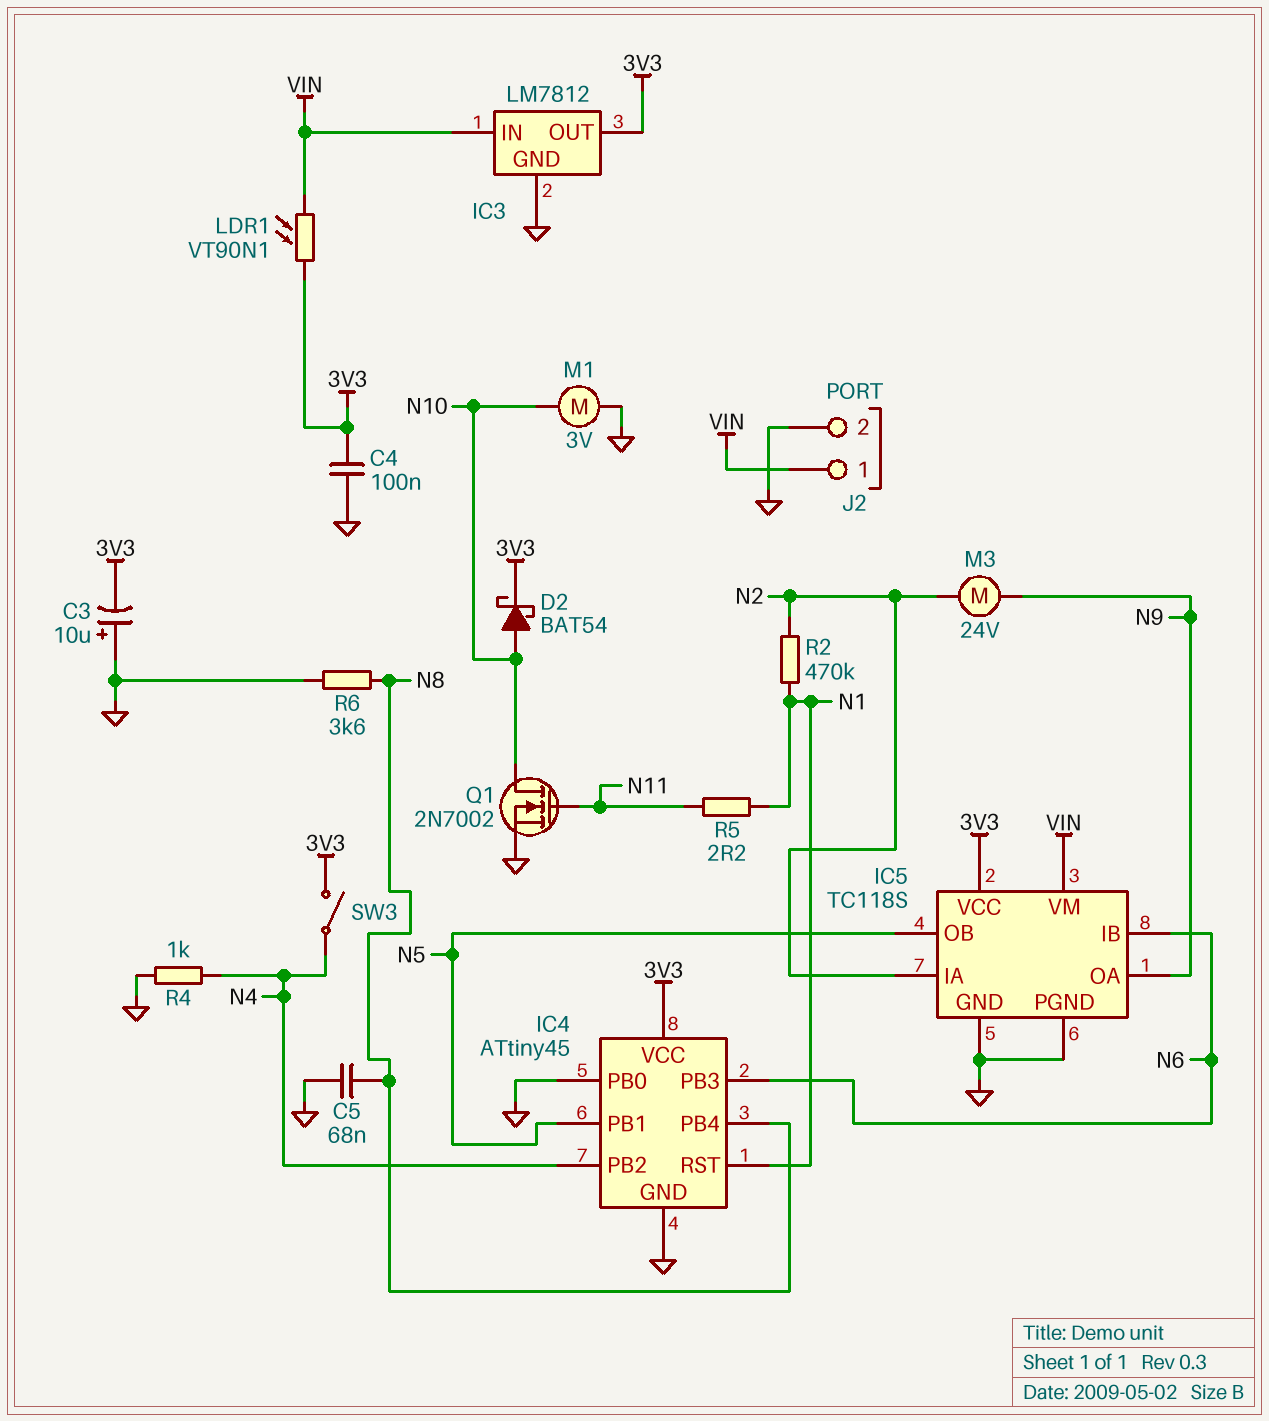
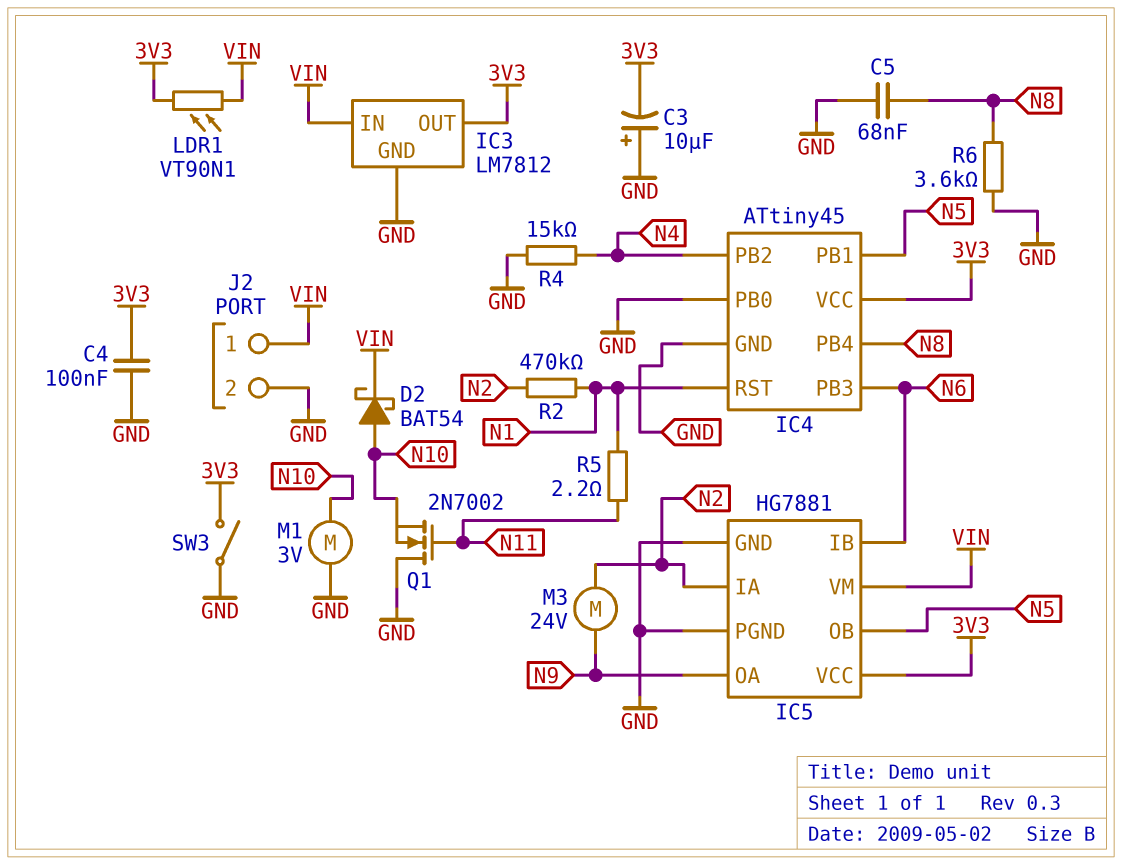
D2: schottky BAT54 (A N10, K 3V3) -> schottky BAT54 (A N10, K VIN)
IC5: TC118S -> HG7881
Q1: NMOS 2N7002 (G N11, D N10, S GND) -> NMOS 2N7002 (G N11, D GND, S N10)
R4: 1k (GND, N4) -> 15k (GND, N4)
SW3: switch (3V3, N4) -> switch (3V3, GND)

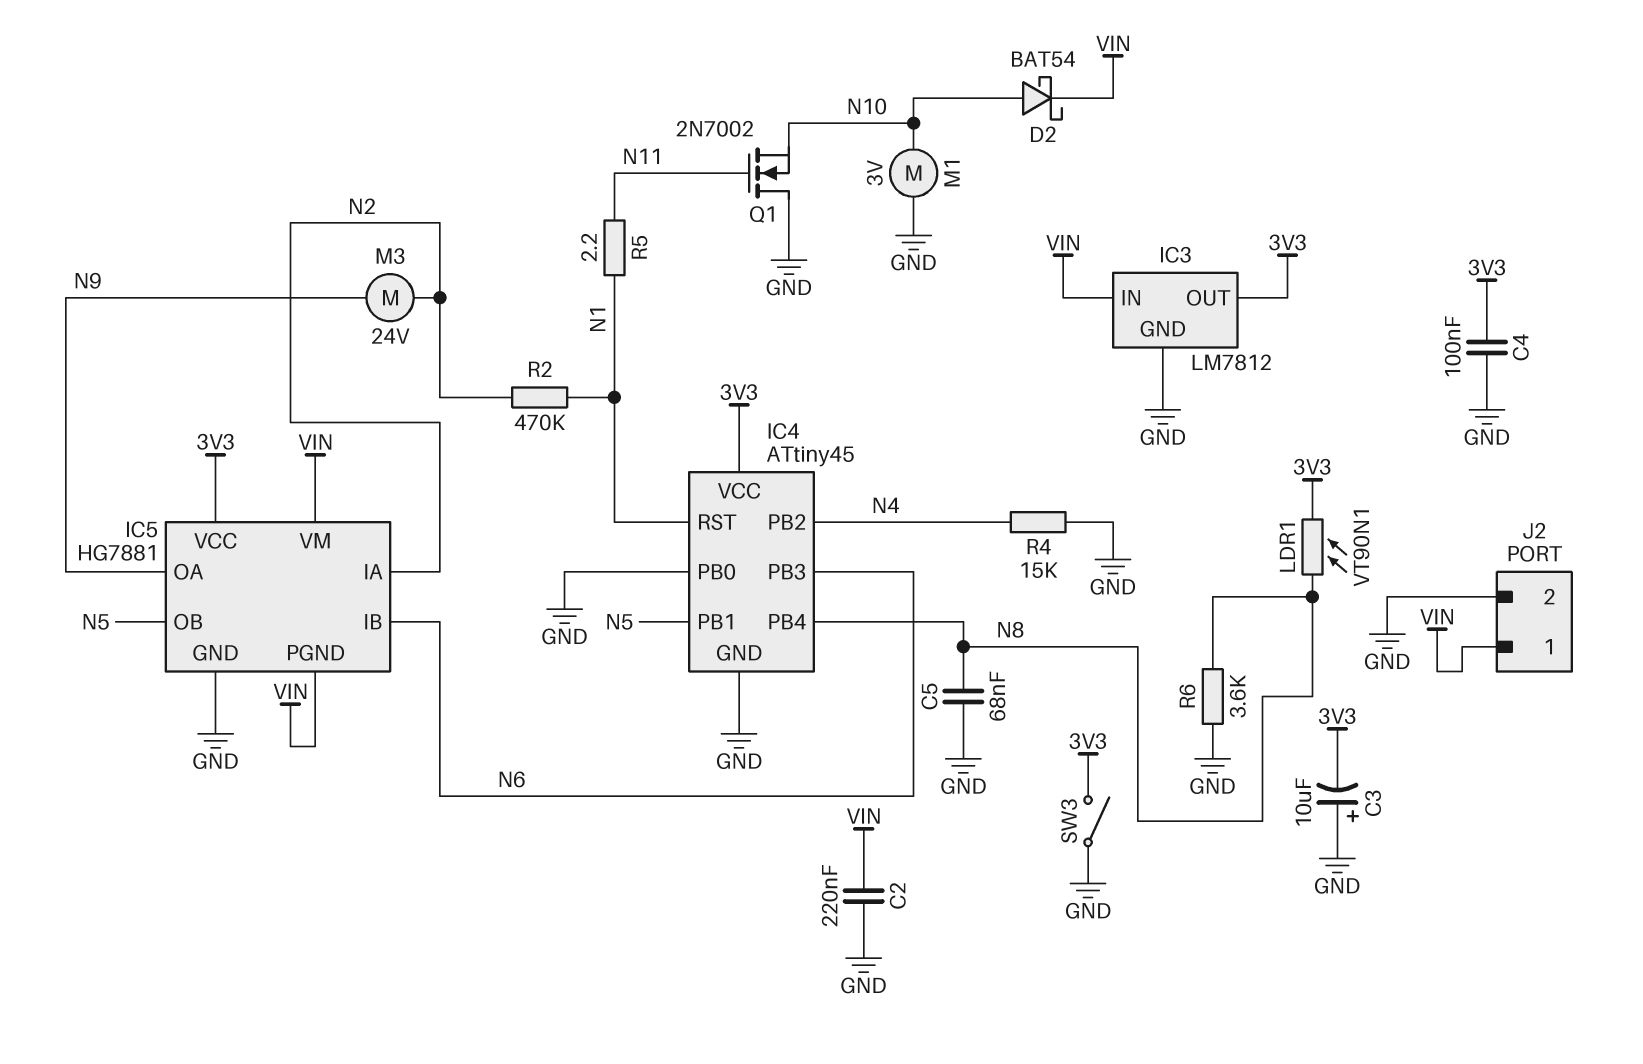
C2: none -> 220nF (GND, VIN)
IC5 pin PGND: GND -> VIN
LDR1: VT90N1 (3V3, VIN) -> VT90N1 (3V3, N8)

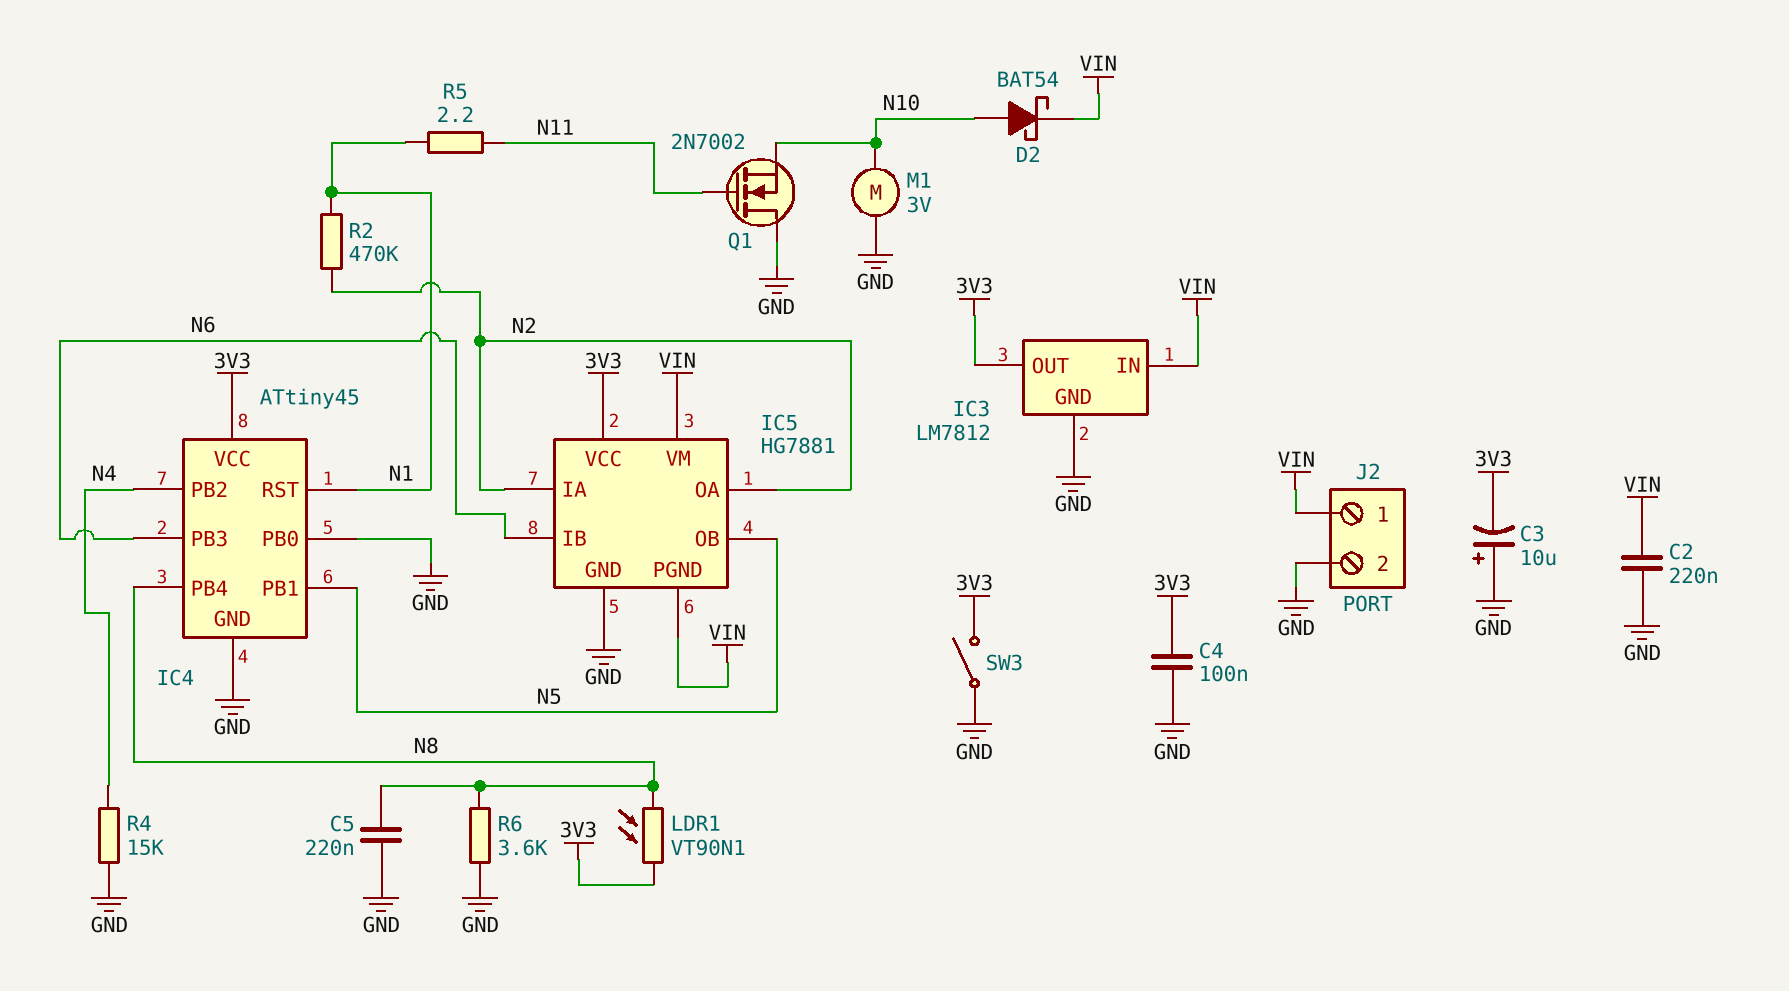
C5: 68nF (GND, N8) -> 220nF (GND, N8)
IC5 pin OA: N9 -> N2
M3: motor 24V (N2, N9) -> none

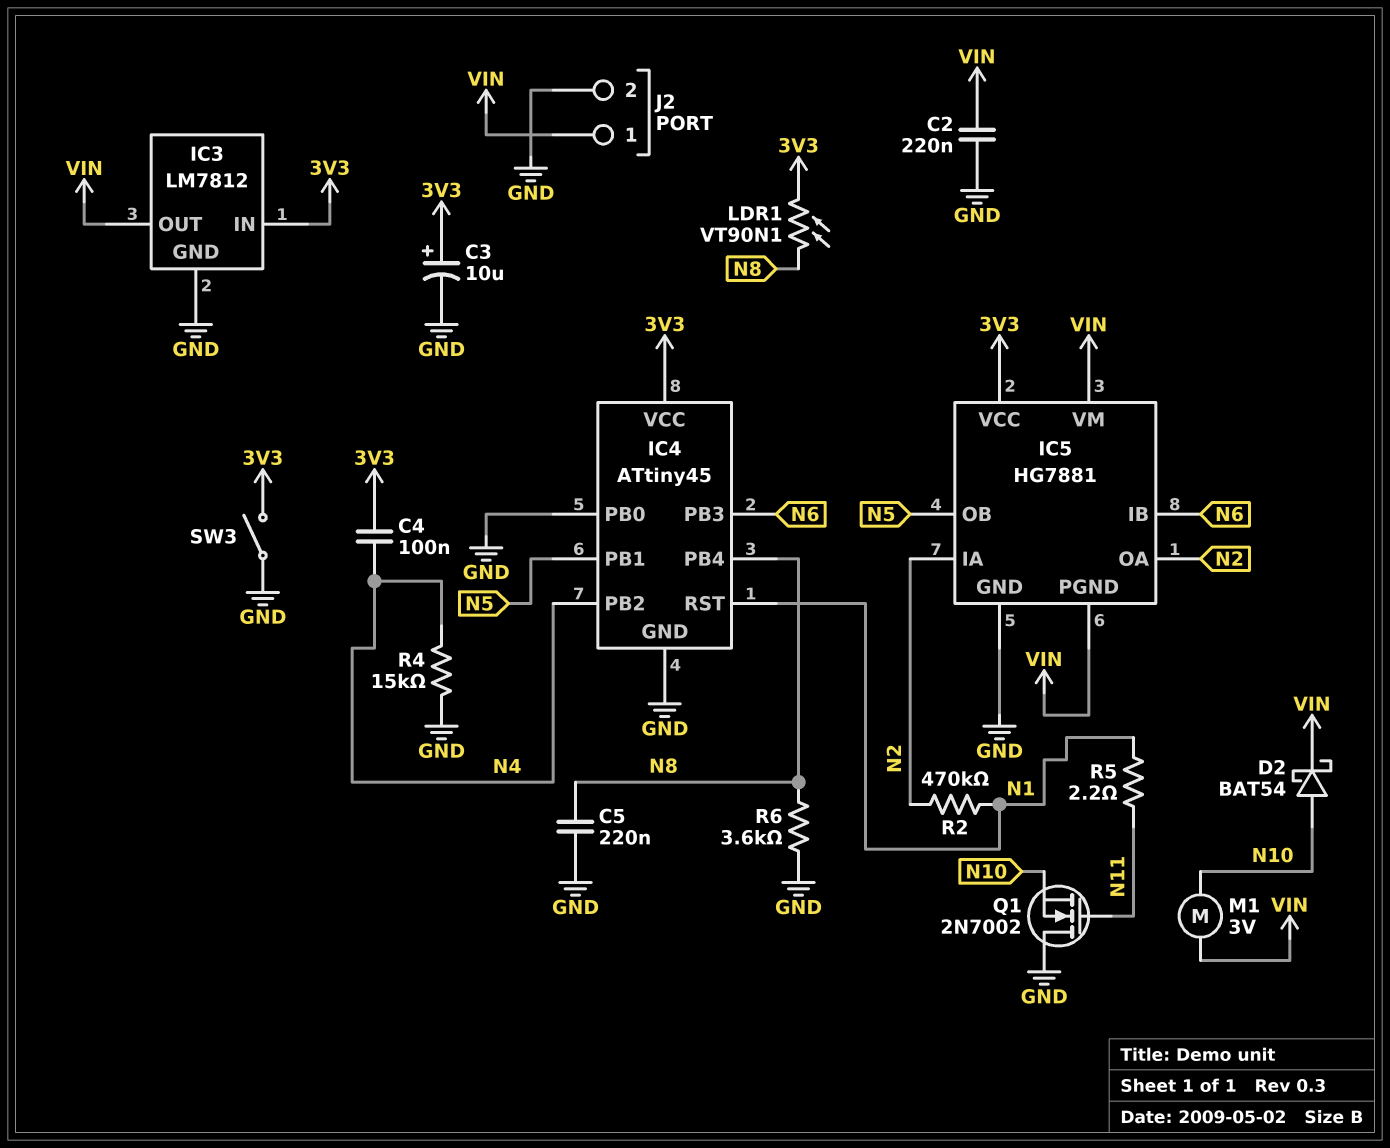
C3: 10uF (plus GND, minus 3V3) -> 10uF (plus 3V3, minus GND)
C4: 100nF (3V3, GND) -> 100nF (3V3, N4)
IC3 pin IN: VIN -> 3V3
IC3 pin OUT: 3V3 -> VIN
M1: motor 3V (GND, N10) -> motor 3V (N10, VIN)

